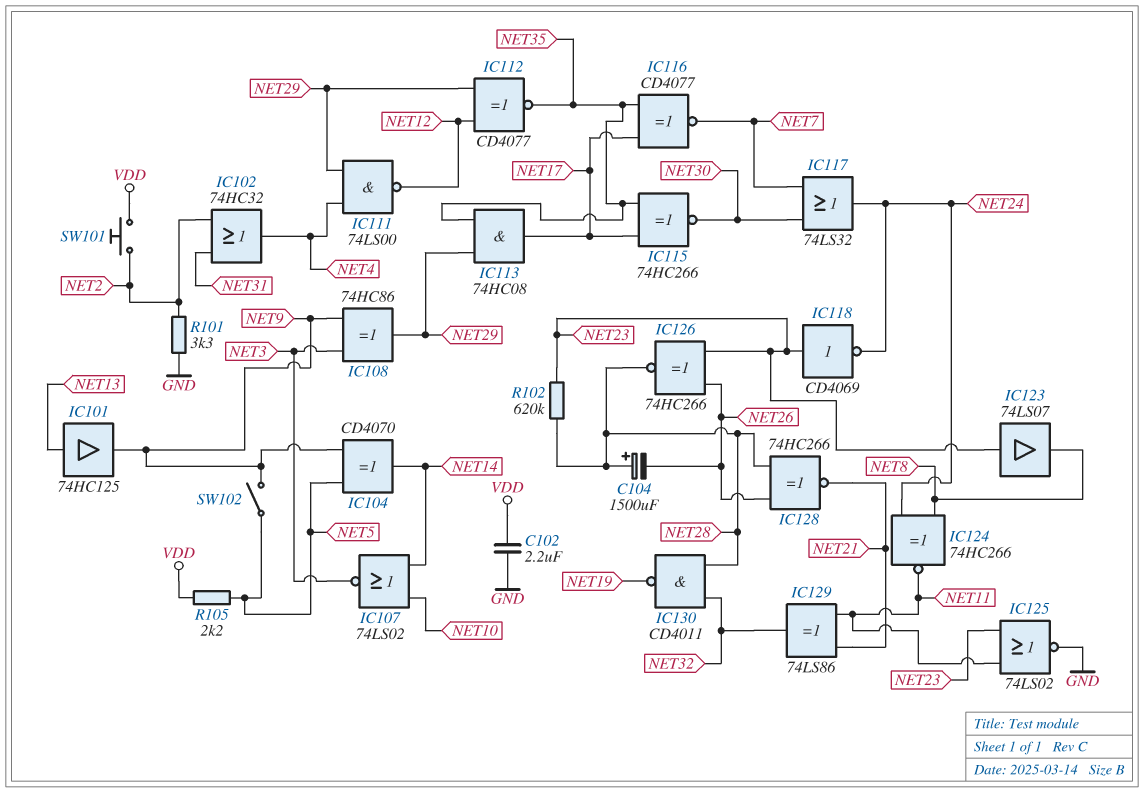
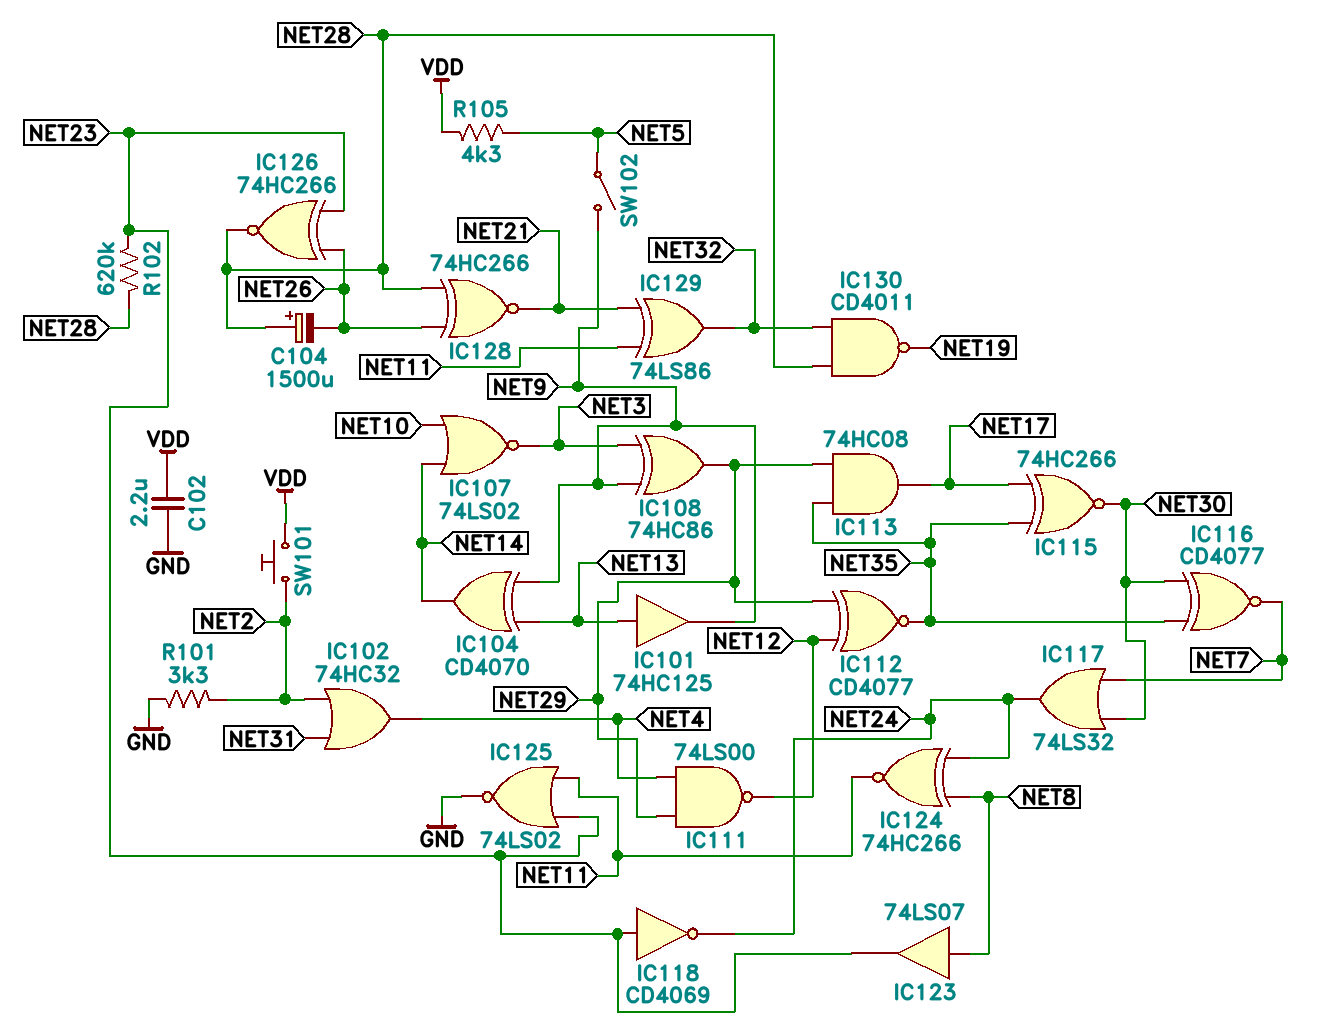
IC104: XOR CD4070 (in NET5, in NET9, out NET14) -> XOR CD4070 (in NET9, in NET13, out NET14)
IC116: XNOR CD4077 (in NET17, in NET35, out NET7) -> XNOR CD4077 (in NET30, in NET35, out NET7)
IC123: buffer 74LS07 (in NET23, out NET8) -> buffer 74LS07 (in NET8, out NET23)
R105: 2.2k (NET5, VDD) -> 4.3k (NET5, VDD)

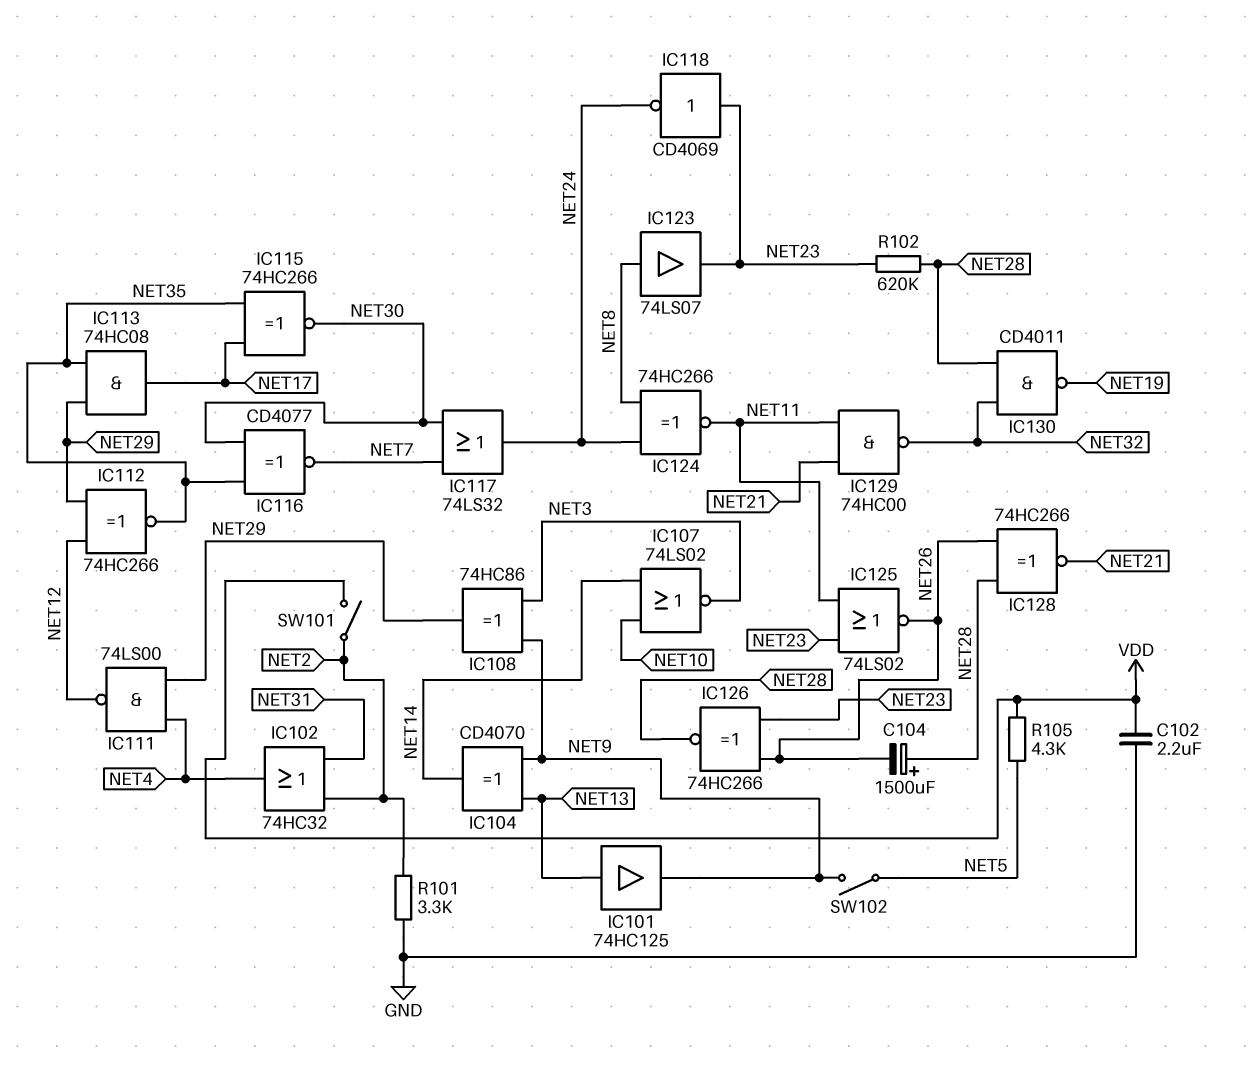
IC112: XNOR CD4077 (in NET12, in NET29, out NET35) -> XNOR 74HC266 (in NET12, in NET29, out NET35)
IC125: NOR 74LS02 (in NET11, in NET23, out GND) -> NOR 74LS02 (in NET11, in NET23, out NET26)
IC129: XOR 74LS86 (in NET11, in NET21, out NET32) -> NAND 74HC00 (in NET11, in NET21, out NET32)
SW101: button (NET2, VDD) -> switch (NET2, VDD)

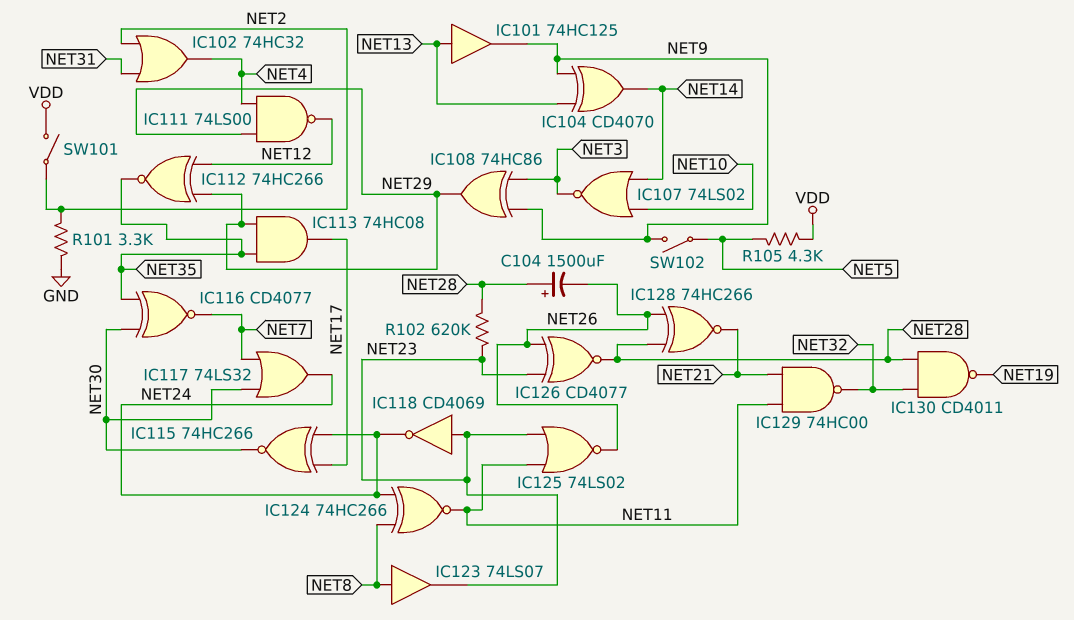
C102: 2.2uF (GND, VDD) -> none
IC115: XNOR 74HC266 (in NET17, in NET35, out NET30) -> XNOR 74HC266 (in NET17, in NET24, out NET30)
IC126: XNOR 74HC266 (in NET23, in NET26, out NET28) -> XNOR CD4077 (in NET23, in NET26, out NET28)

